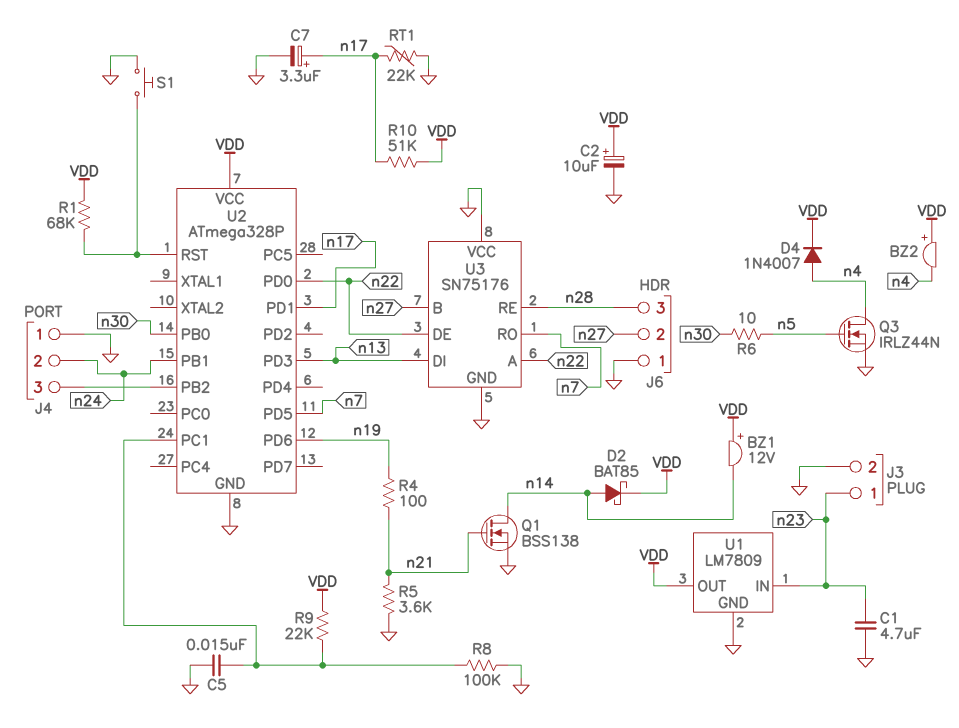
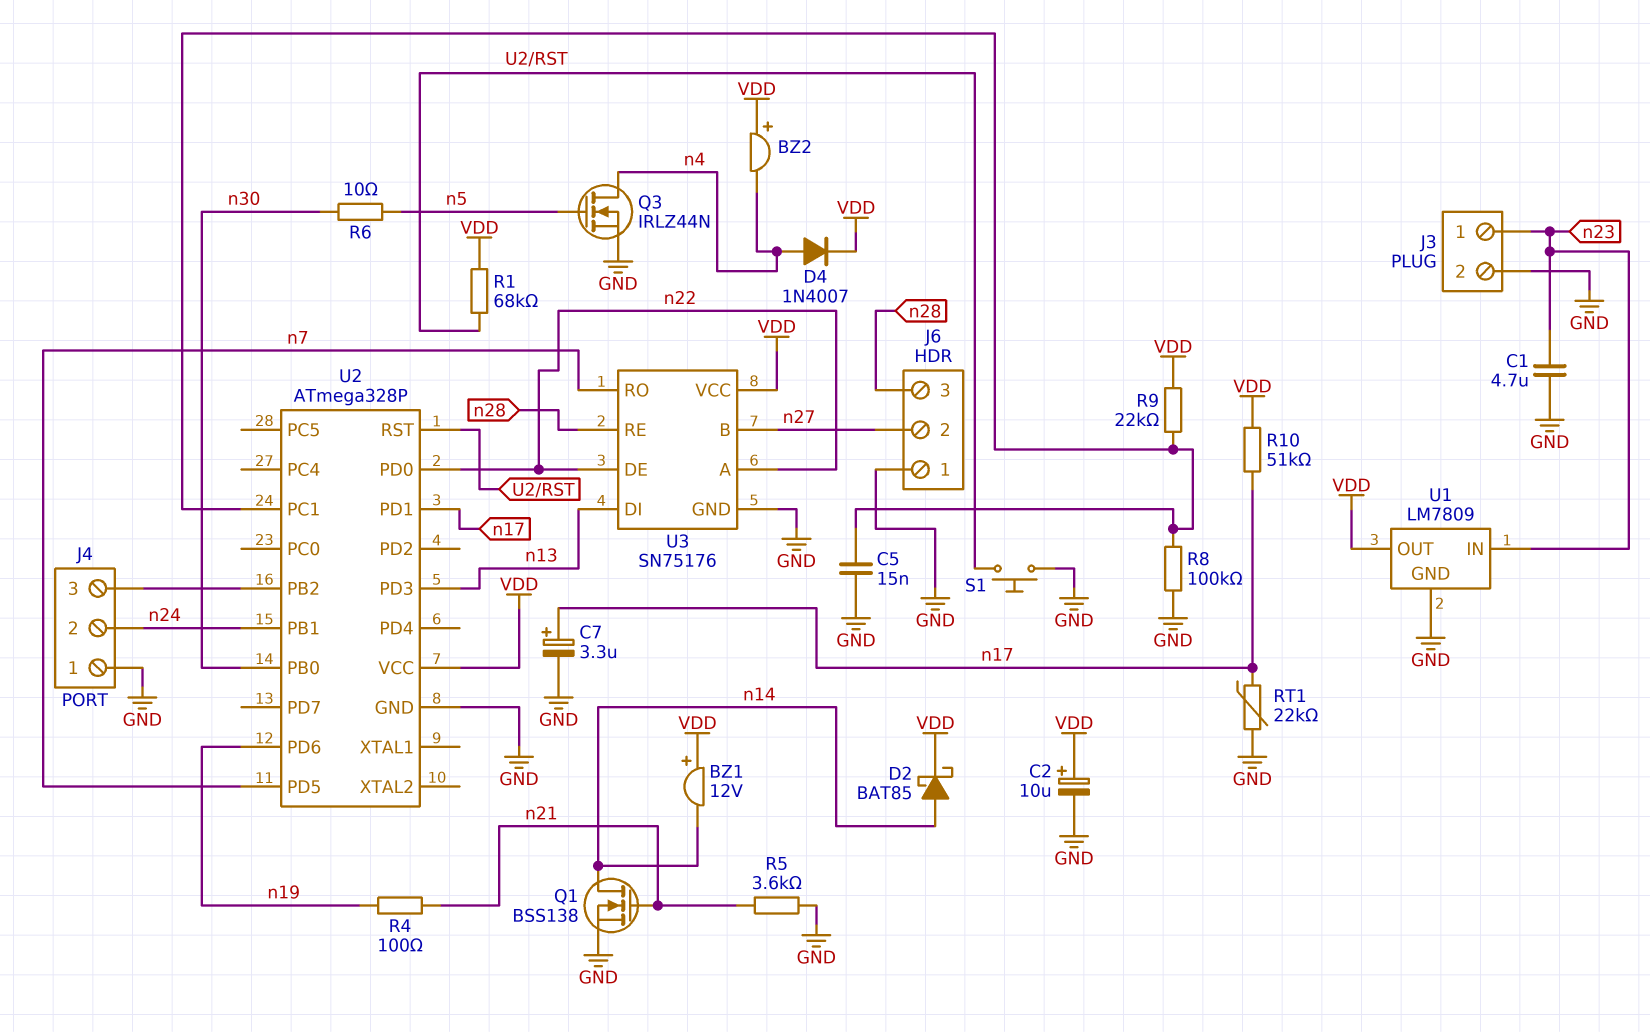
U3 pin VCC: GND -> VDD

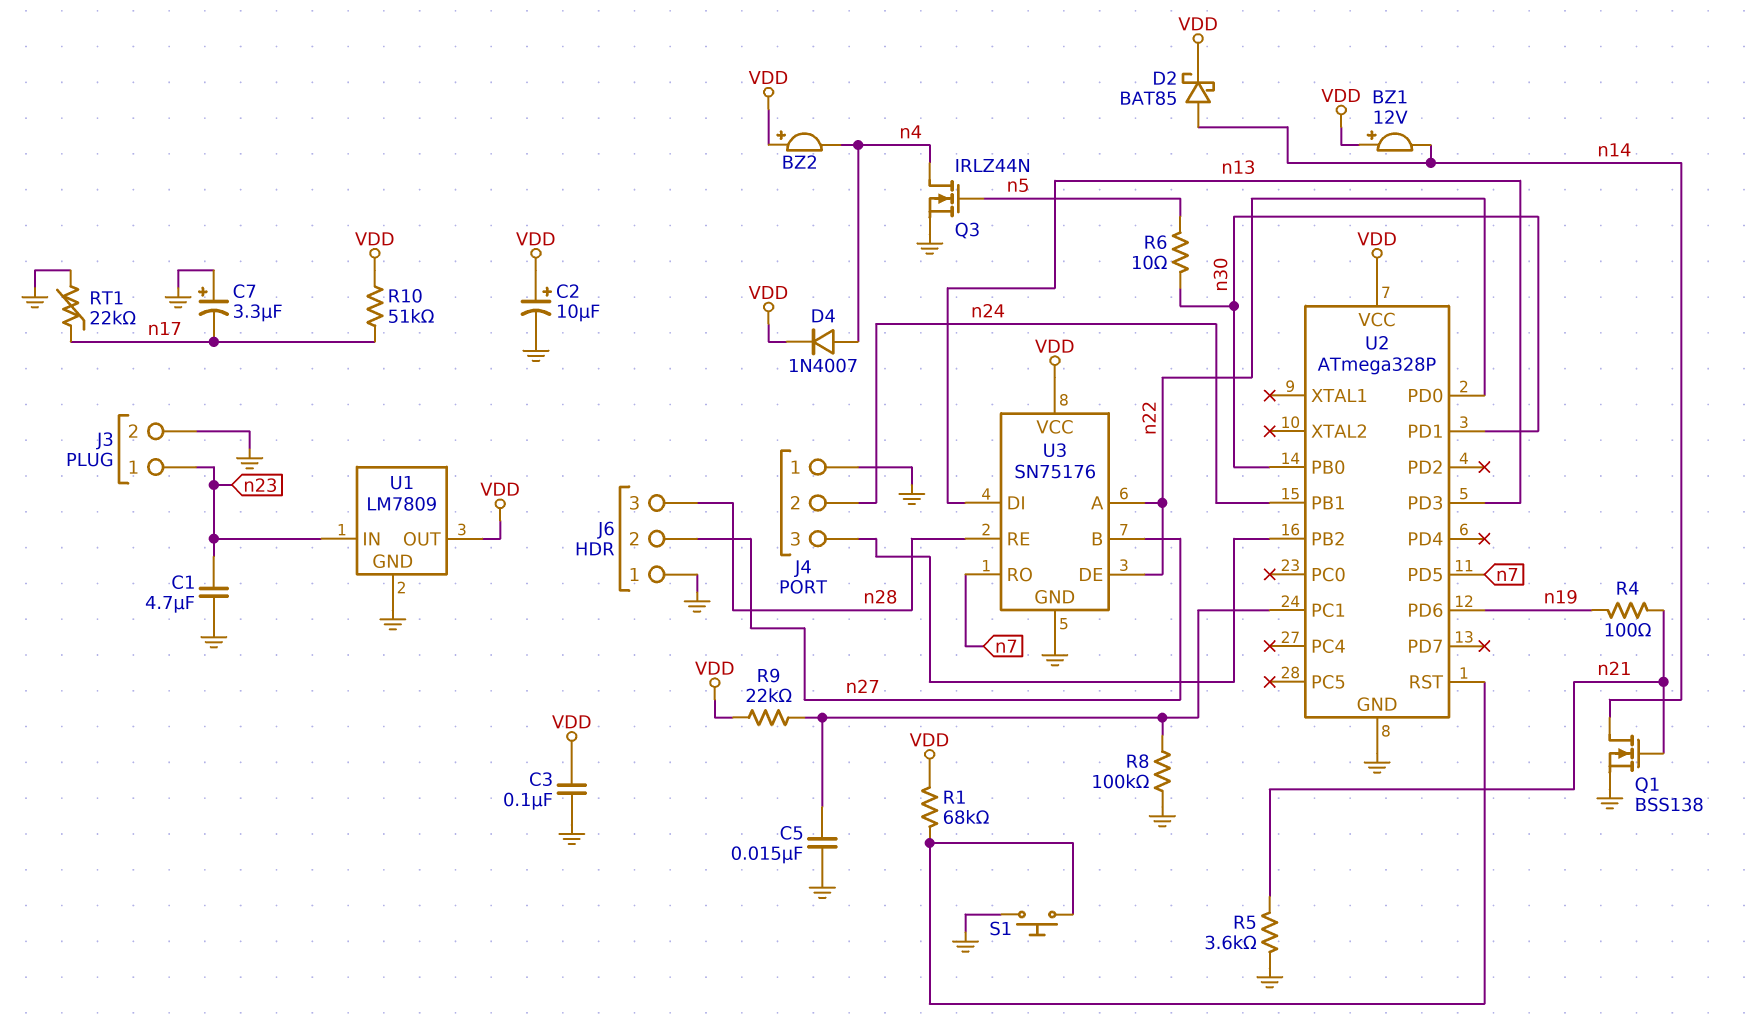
C3: none -> 100nF (GND, VDD)
C7: 3.3uF (plus n17, minus GND) -> 3.3uF (plus GND, minus n17)
U2 pin PD1: n17 -> n30

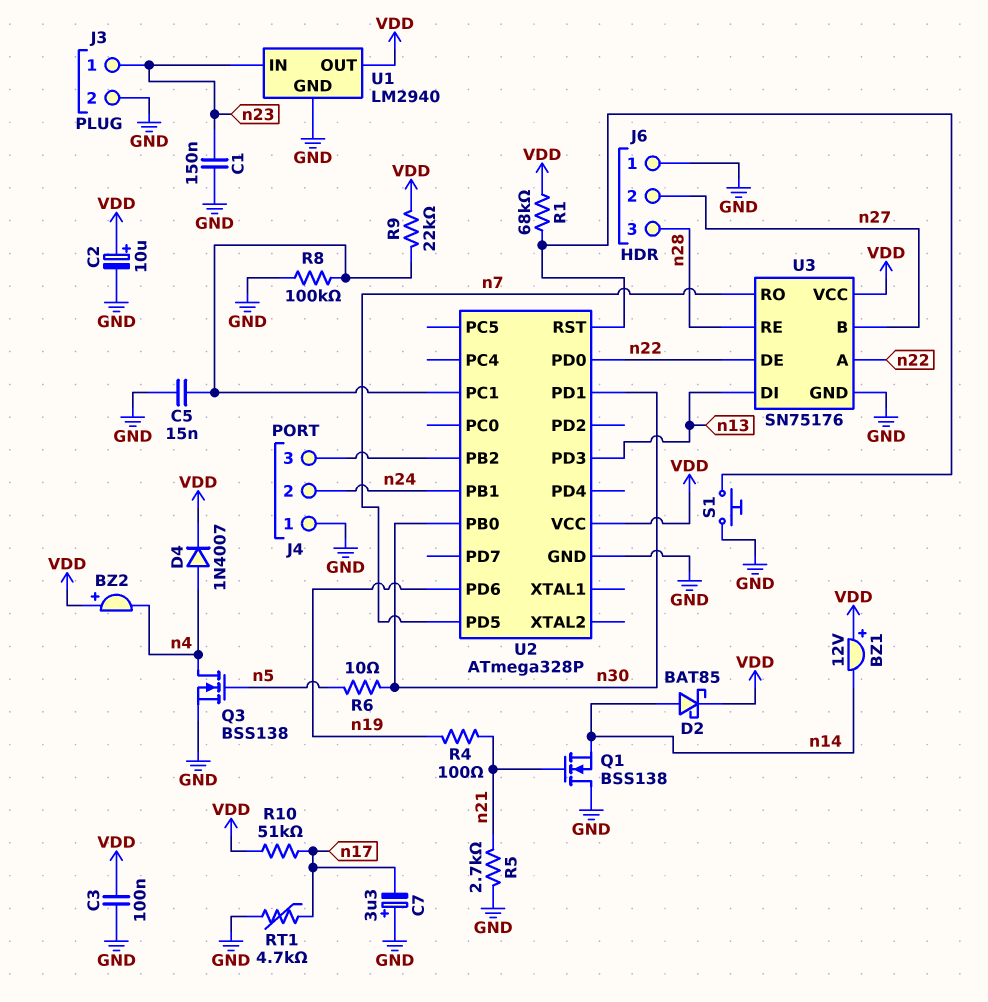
C1: 4.7uF (GND, n23) -> 150nF (GND, n23)
Q1: NMOS BSS138 (G n21, D n14, S GND) -> NMOS BSS138 (G n21, D GND, S n14)
Q3: NMOS IRLZ44N (G n5, D n4, S GND) -> NMOS BSS138 (G n5, D n4, S GND)
R5: 3.6k (GND, n21) -> 2.7k (GND, n21)
RT1: 22k (GND, n17) -> 4.7k (GND, n17)
U1: LM7809 -> LM2940

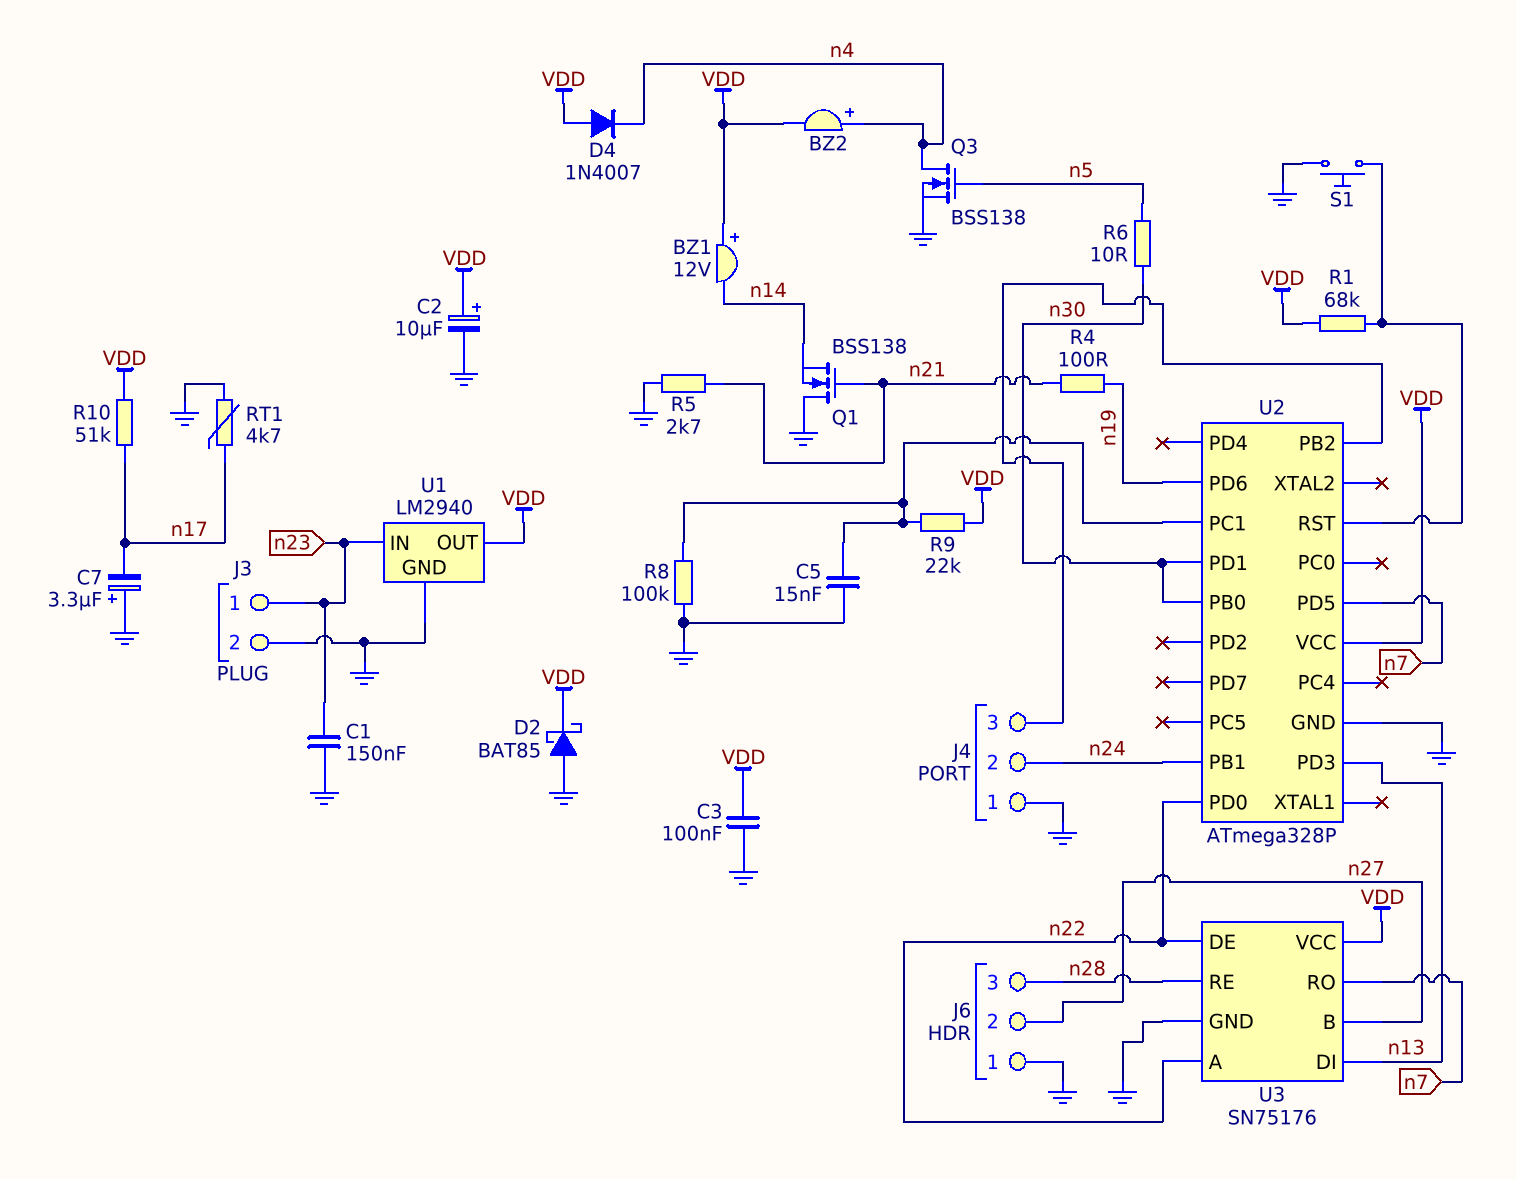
BZ2: buzzer (plus VDD, minus n4) -> buzzer (plus n4, minus VDD)
D2: schottky BAT85 (A n14, K VDD) -> schottky BAT85 (A GND, K VDD)
D4: diode 1N4007 (A n4, K VDD) -> diode 1N4007 (A VDD, K n4)

